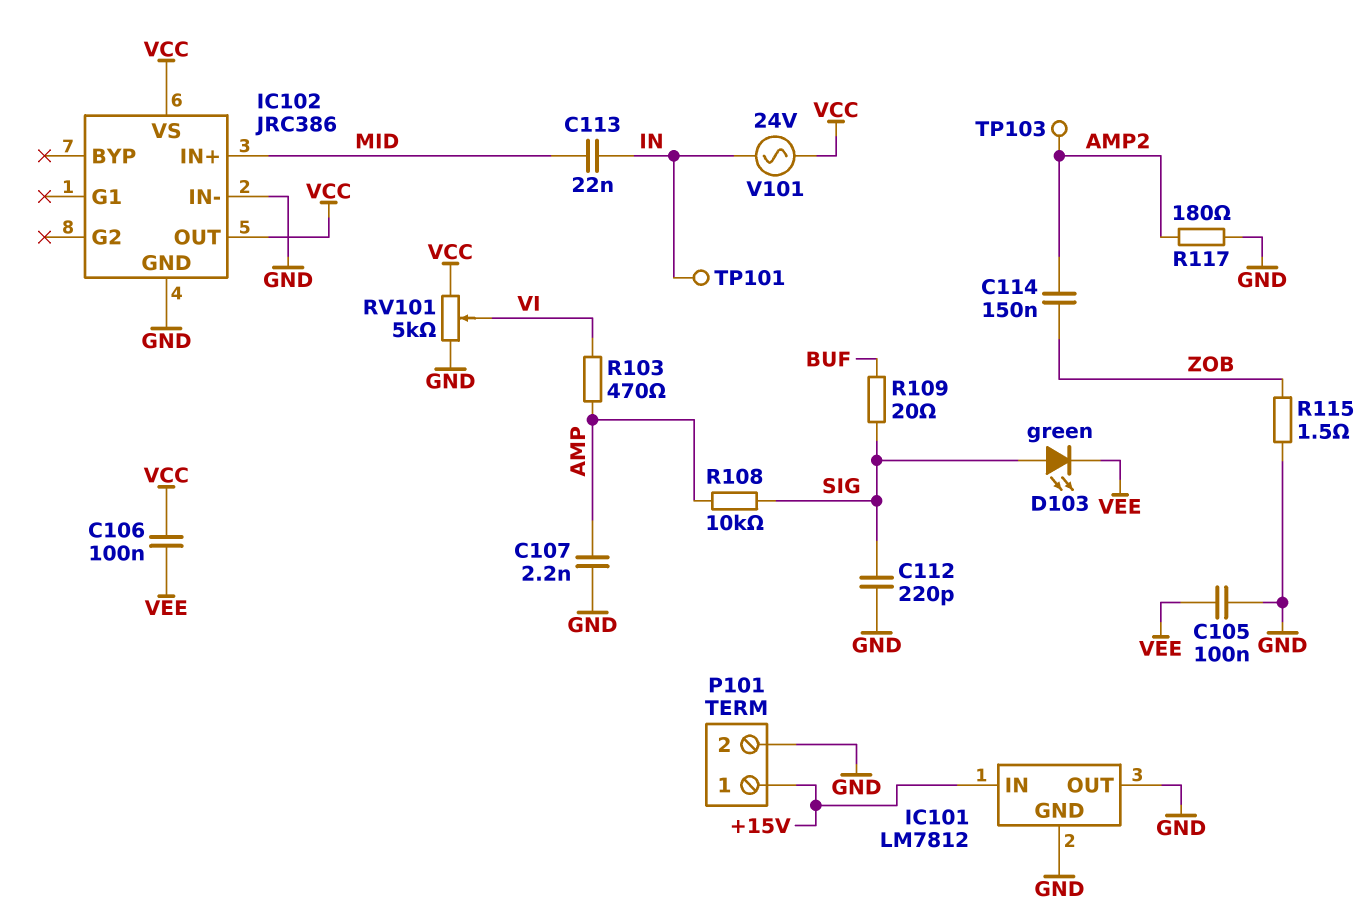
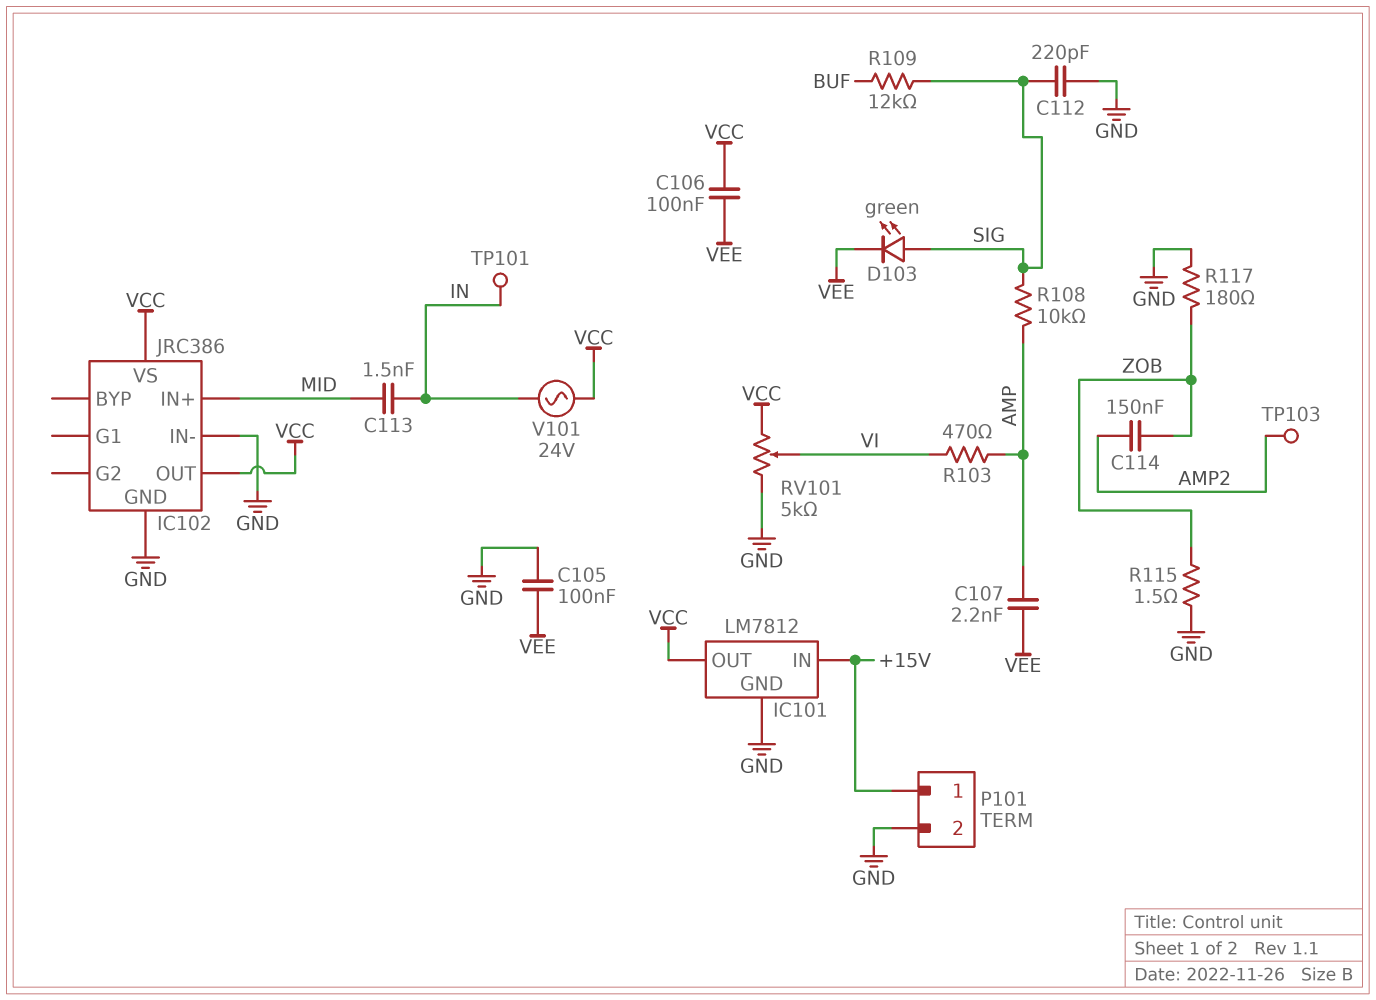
C107: 2.2nF (AMP, GND) -> 2.2nF (AMP, VEE)
C113: 22nF (IN, MID) -> 1.5nF (IN, MID)
IC101 pin OUT: GND -> VCC
R109: 20 (BUF, SIG) -> 12k (BUF, SIG)
R117: 180 (AMP2, GND) -> 180 (GND, ZOB)

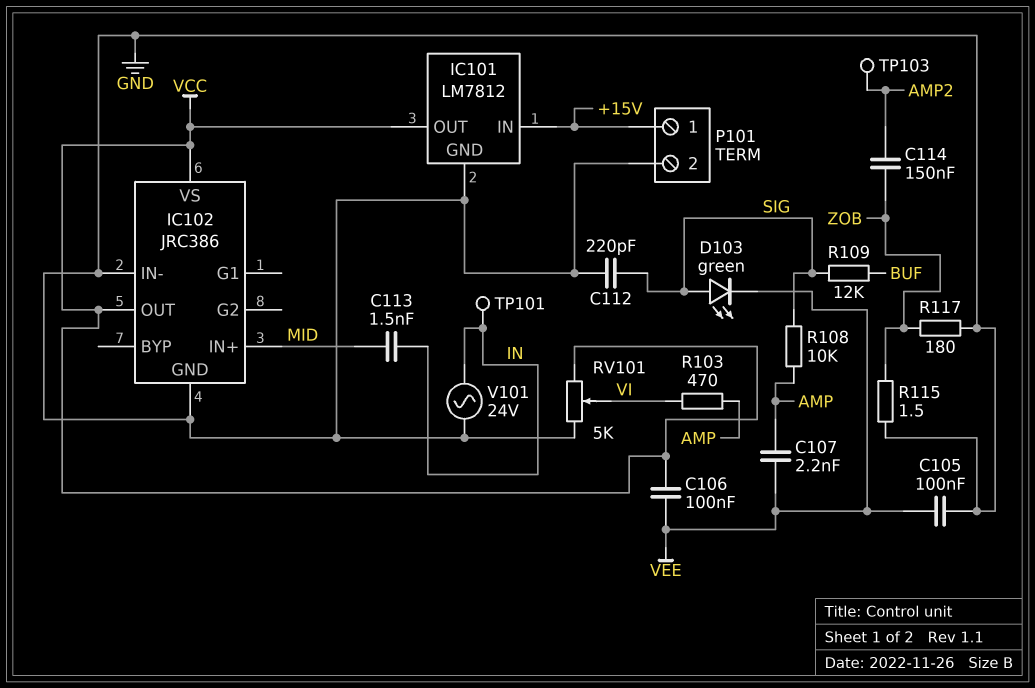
V101: AC 24V (IN, VCC) -> AC 24V (GND, IN)

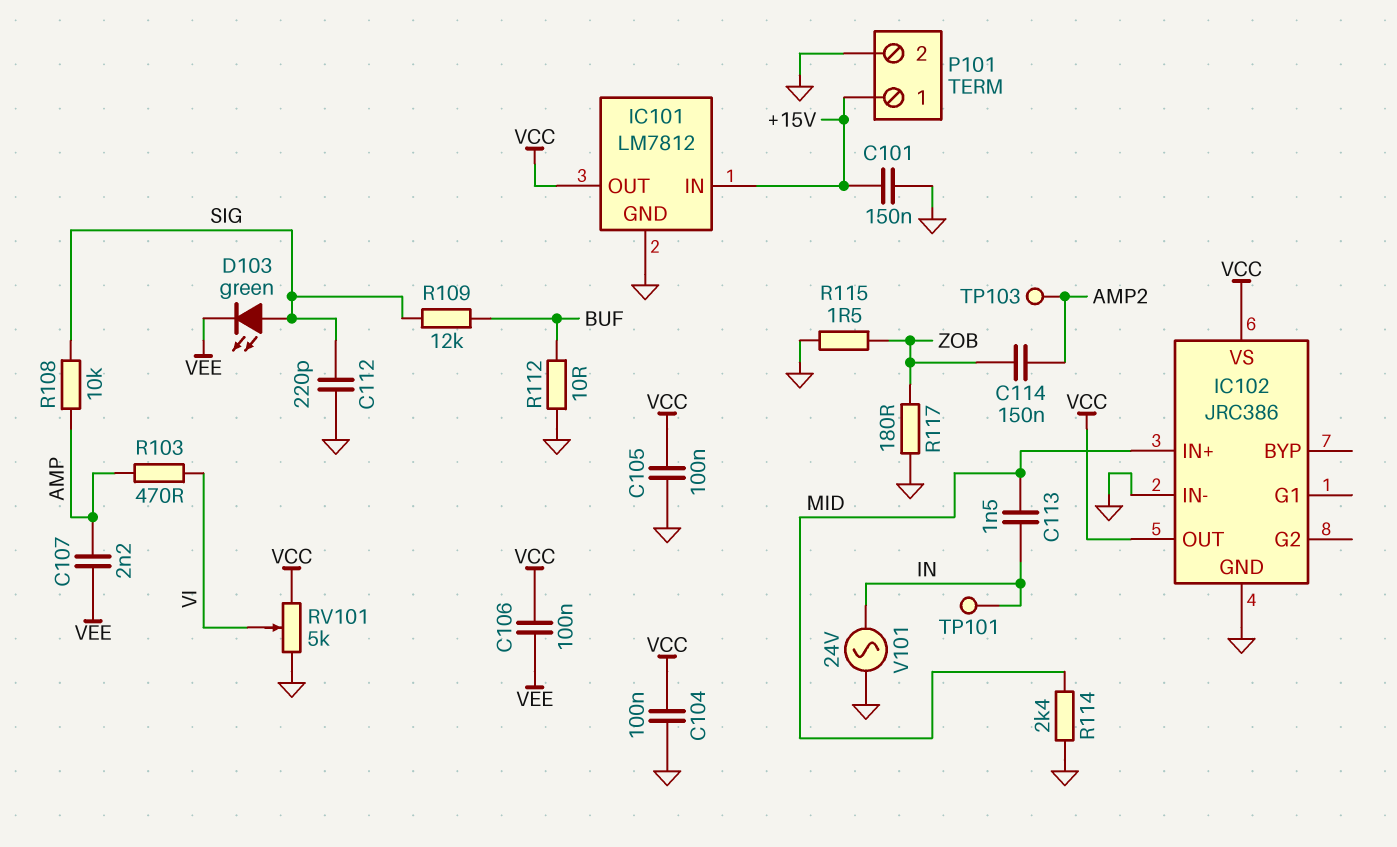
C101: none -> 150nF (+15V, GND)
C104: none -> 100nF (GND, VCC)
C105: 100nF (GND, VEE) -> 100nF (GND, VCC)
R112: none -> 10 (BUF, GND)
R114: none -> 2.4k (GND, MID)

